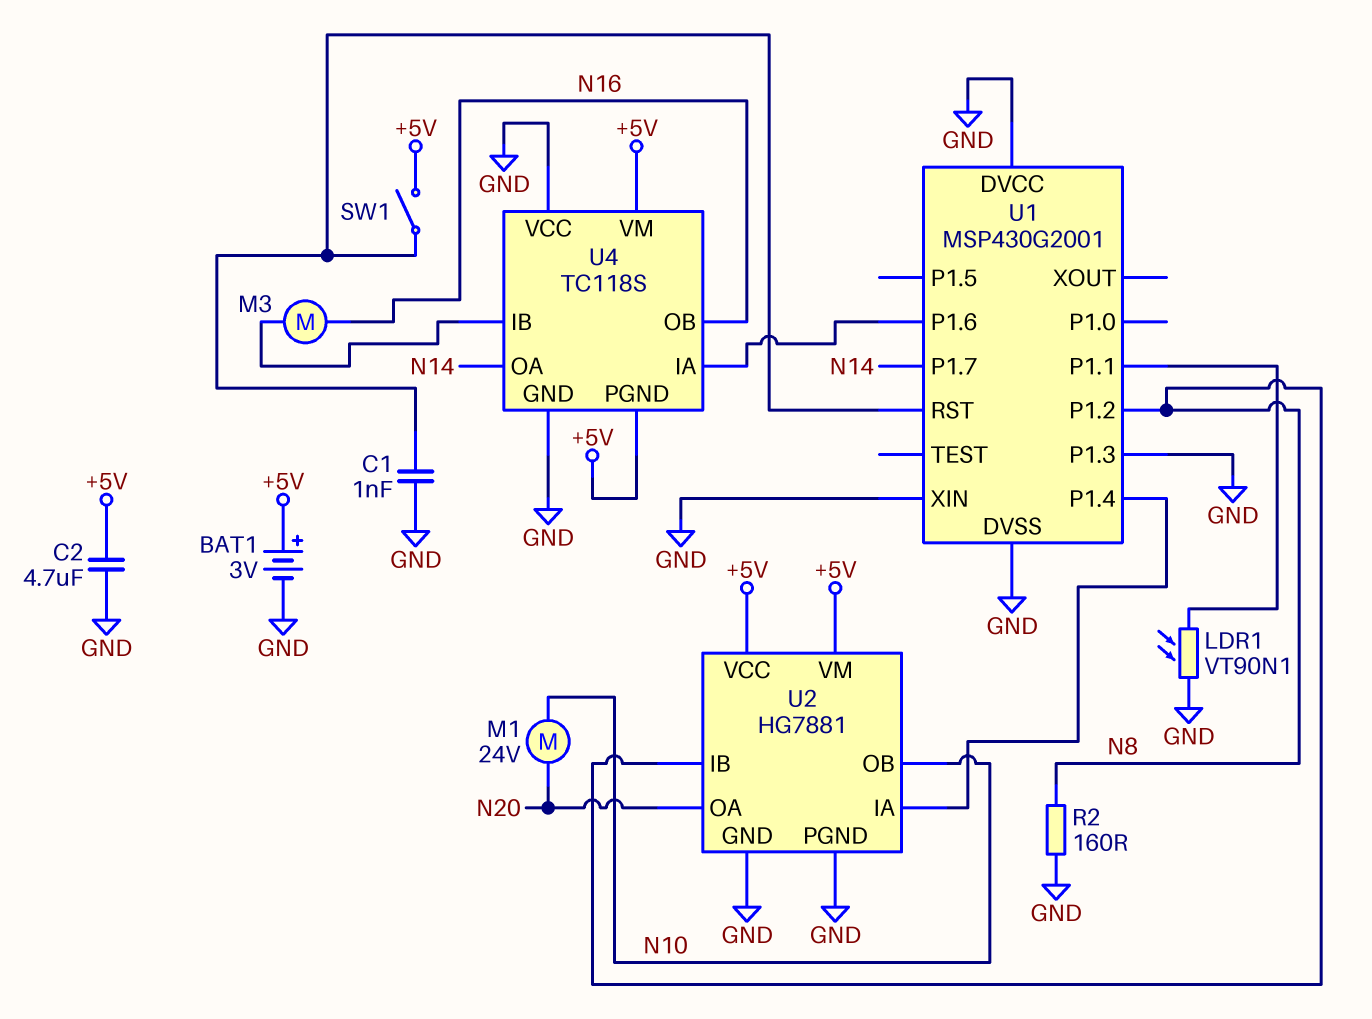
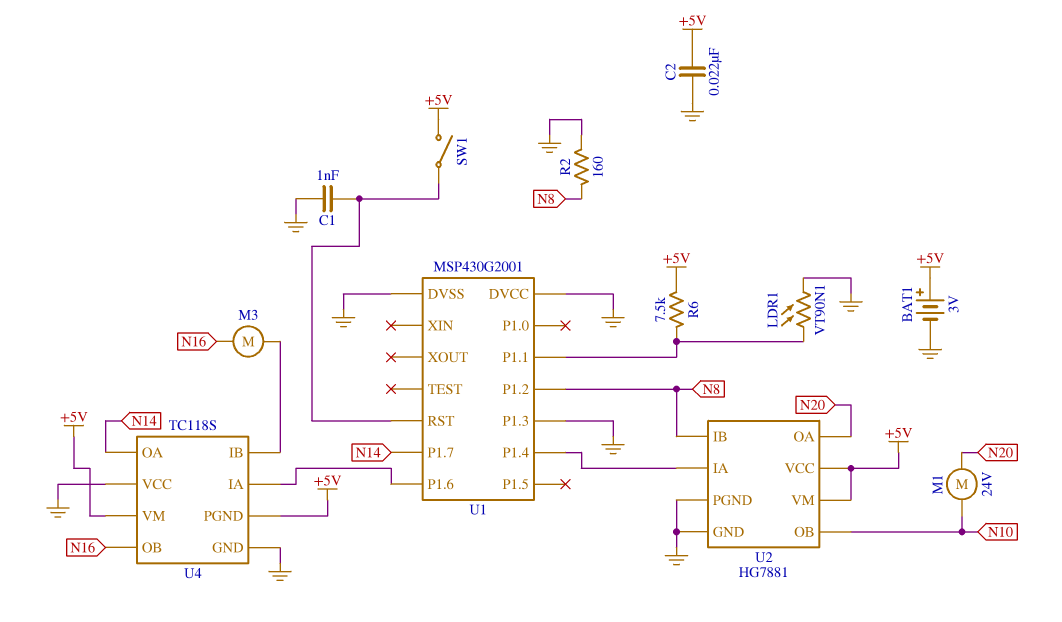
C2: 4.7uF (+5V, GND) -> 22nF (+5V, GND)
R6: none -> 7.5k (+5V, U1/P1.1)
U1 pin XIN: GND -> none

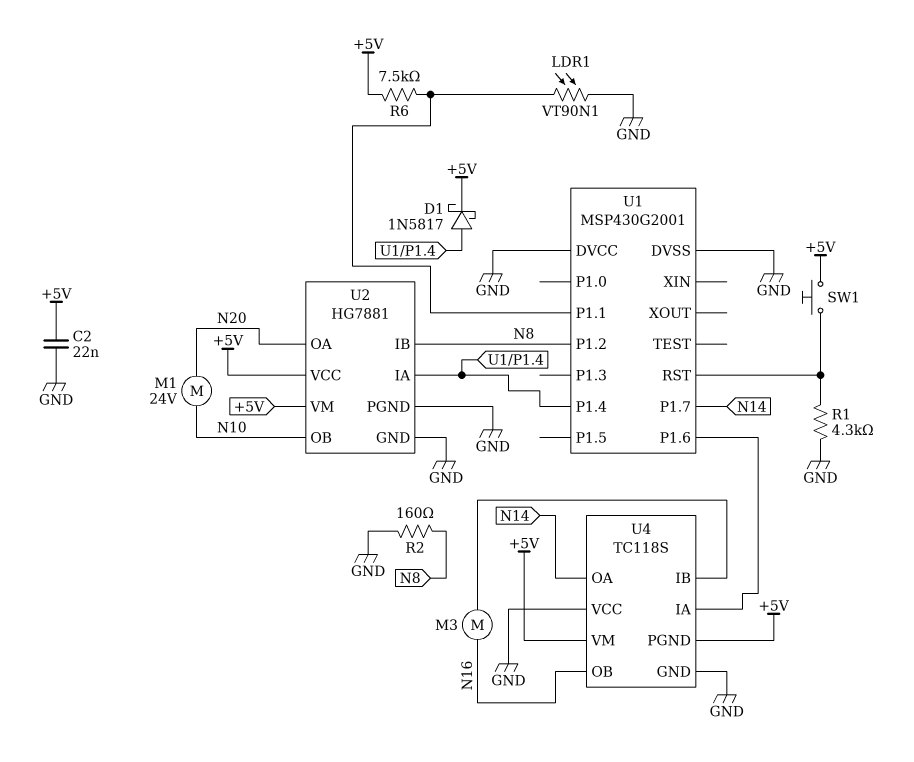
BAT1: 3V (plus +5V, minus GND) -> none
C1: 1nF (GND, U1/RST) -> none
D1: none -> schottky 1N5817 (A U1/P1.4, K +5V)
R1: none -> 4.3k (GND, U1/RST)
SW1: switch (+5V, U1/RST) -> button (+5V, U1/RST)
U1 pin P1.3: GND -> none

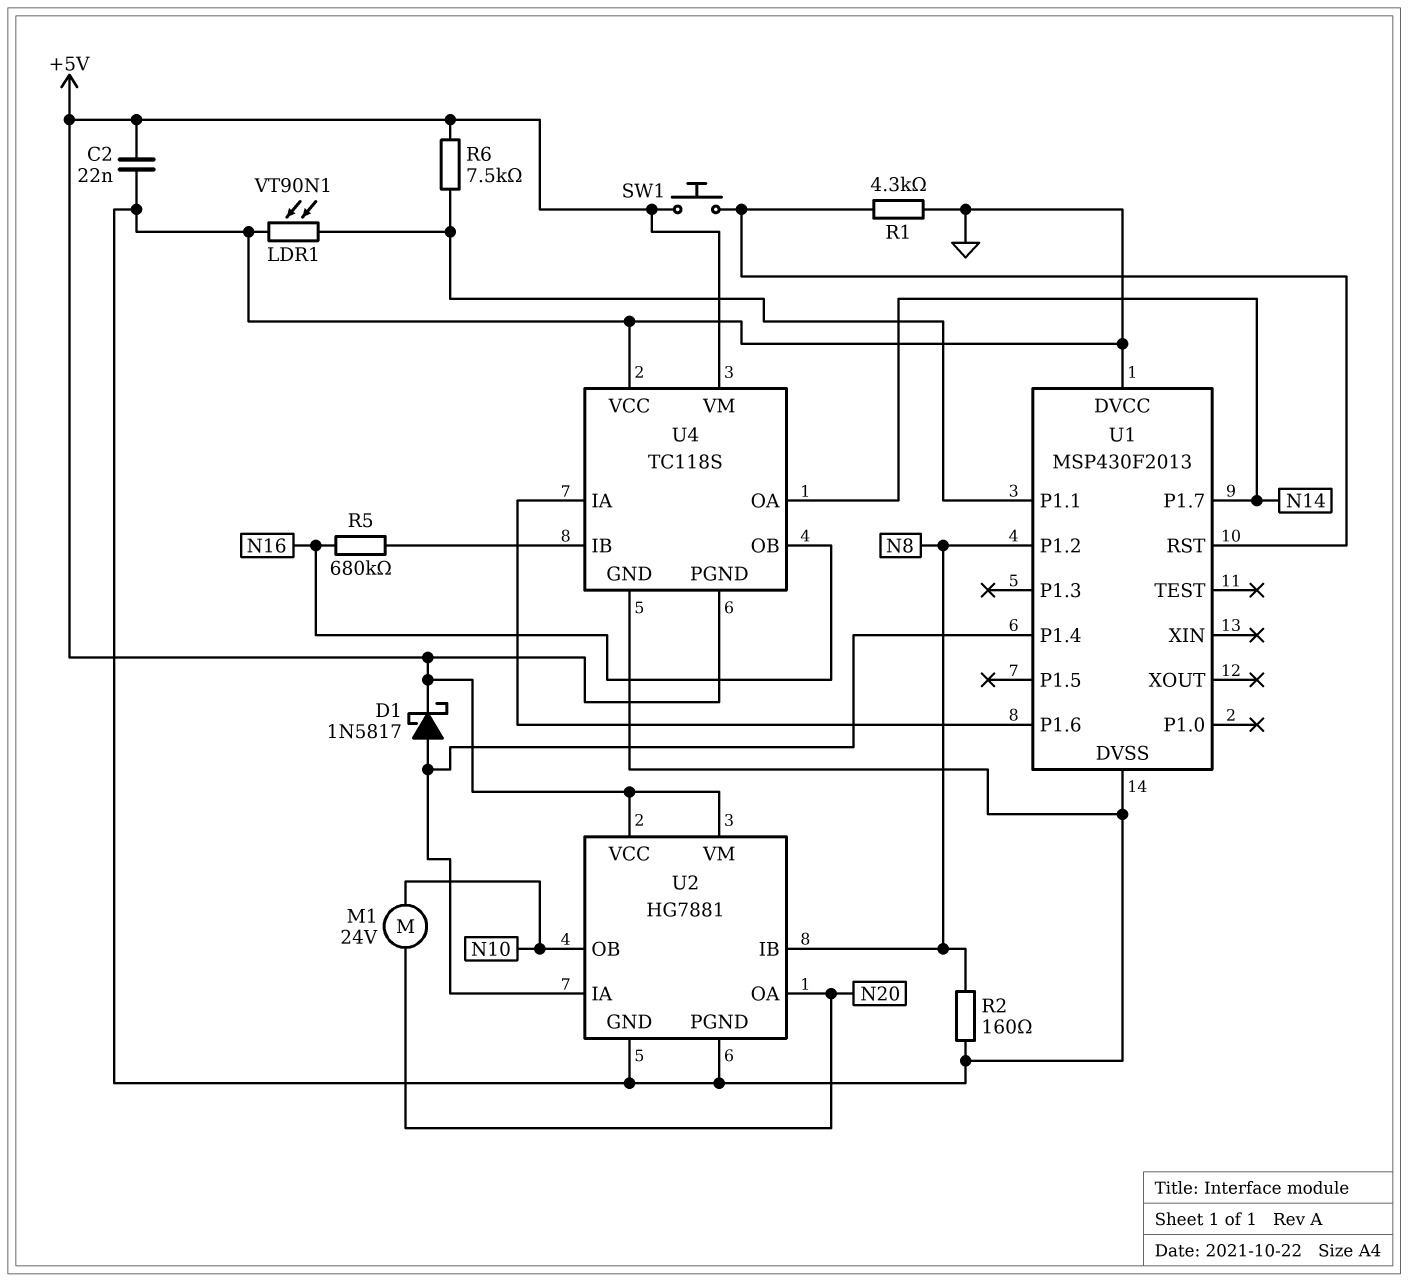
M3: motor (N16, U4/IB) -> none
R5: none -> 680k (N16, U4/IB)
U1: MSP430G2001 -> MSP430F2013

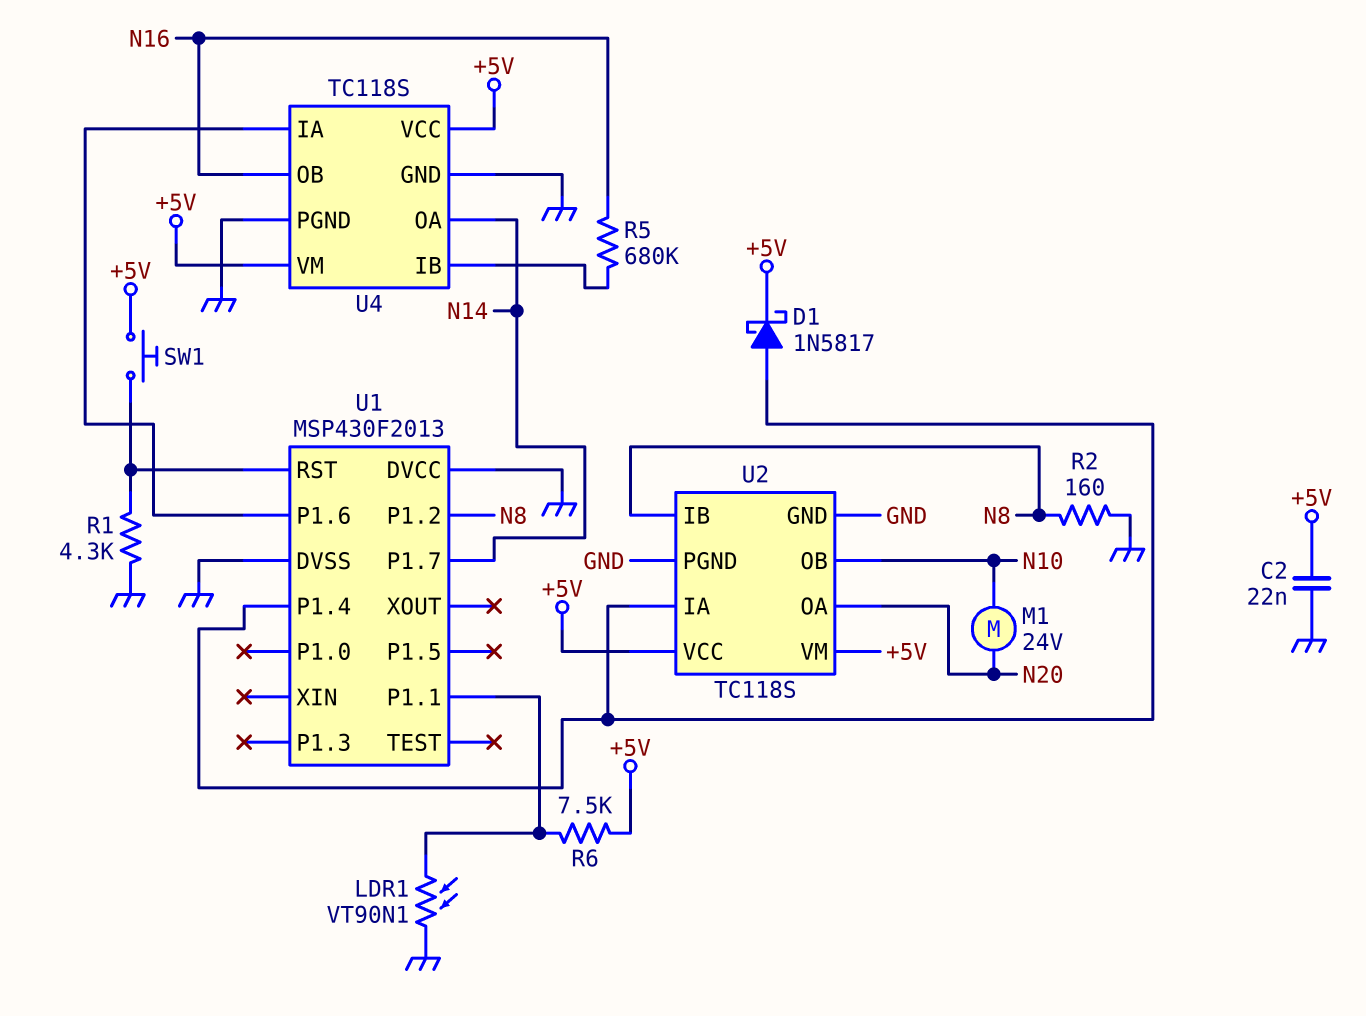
U2: HG7881 -> TC118S
U4 pin PGND: +5V -> GND
U4 pin VCC: GND -> +5V

